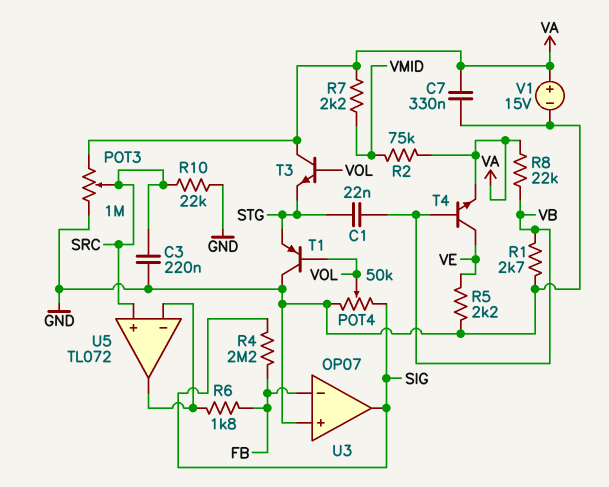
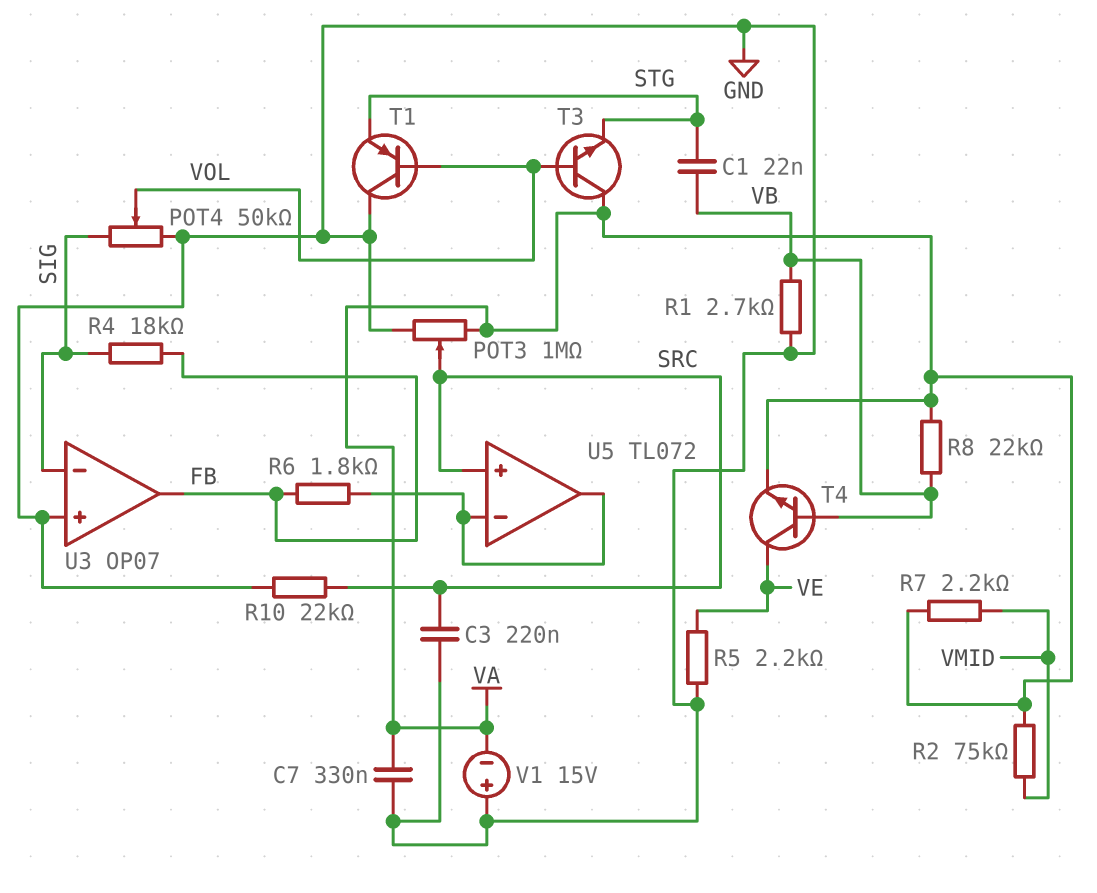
R4: 2.2M (FB, SIG) -> 18k (FB, SIG)
U3 pin in-: FB -> SIG
U3 pin out: SIG -> FB
V1: 15V (plus VA, minus GND) -> 15V (plus GND, minus VA)

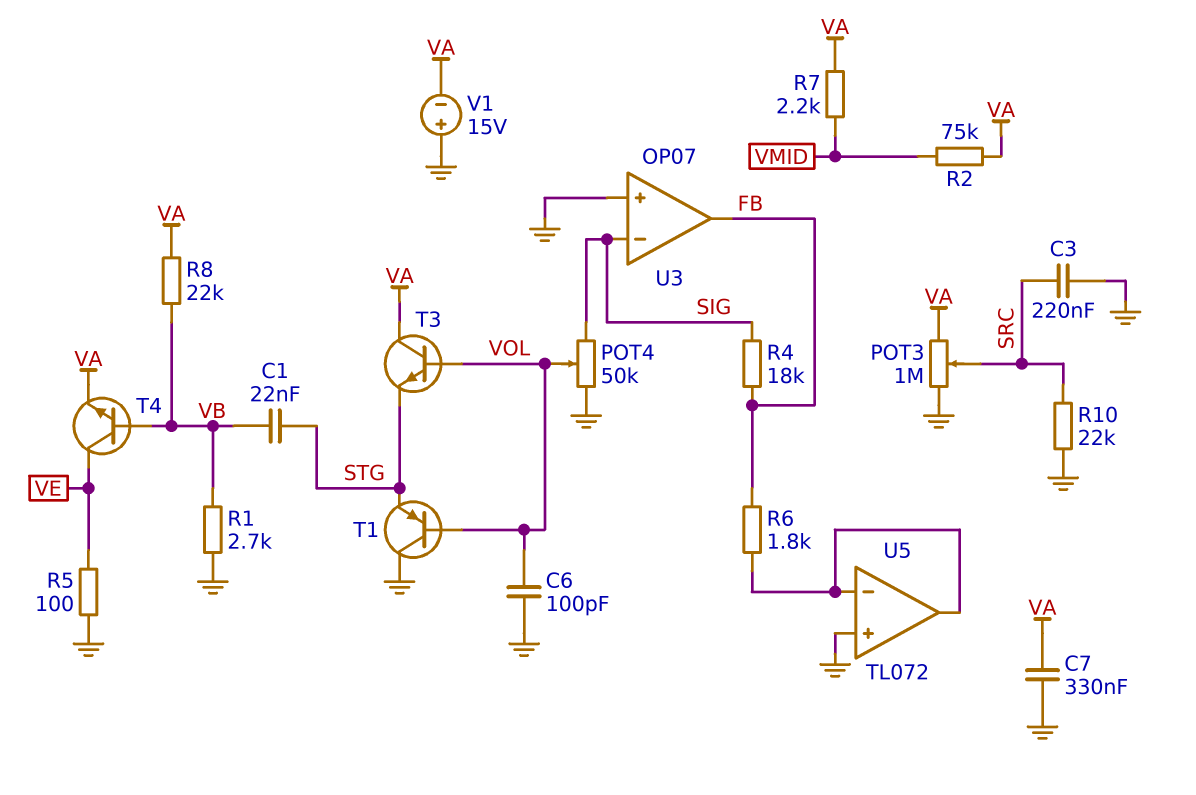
C6: none -> 100pF (GND, VOL)
R5: 2.2k (GND, VE) -> 100 (GND, VE)
U5 pin in+: SRC -> GND

